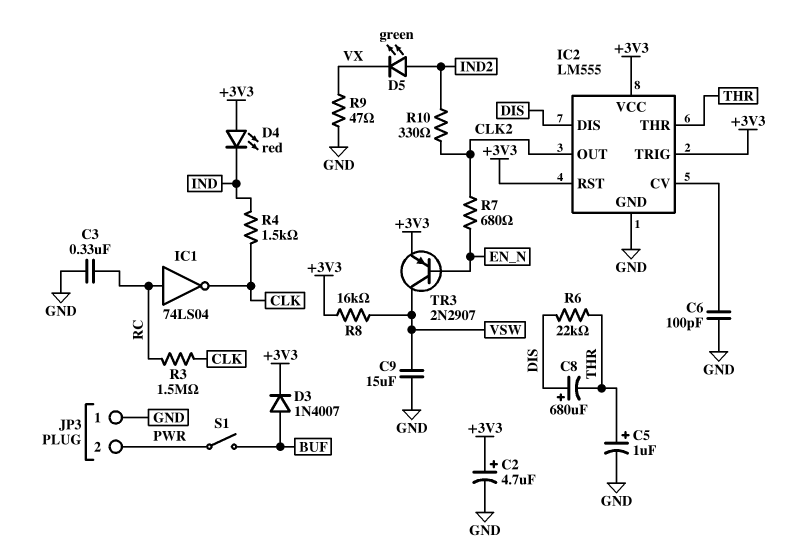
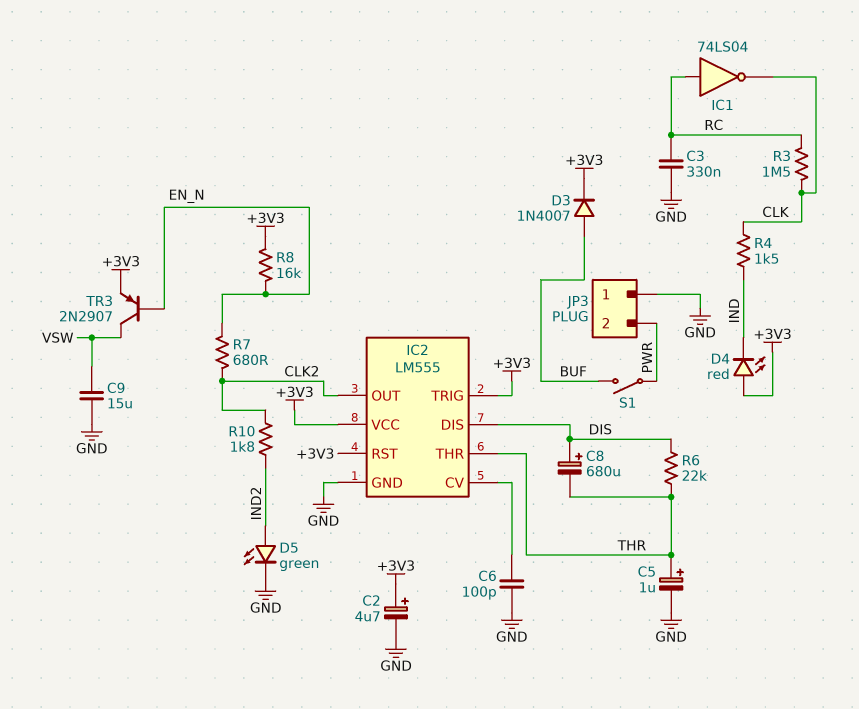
D5: LED green (A IND2, K VX) -> LED green (A IND2, K GND)
R8: 16k (+3V3, VSW) -> 16k (+3V3, EN_N)
R9: 47 (GND, VX) -> none
R10: 330 (CLK2, IND2) -> 1.8k (CLK2, IND2)

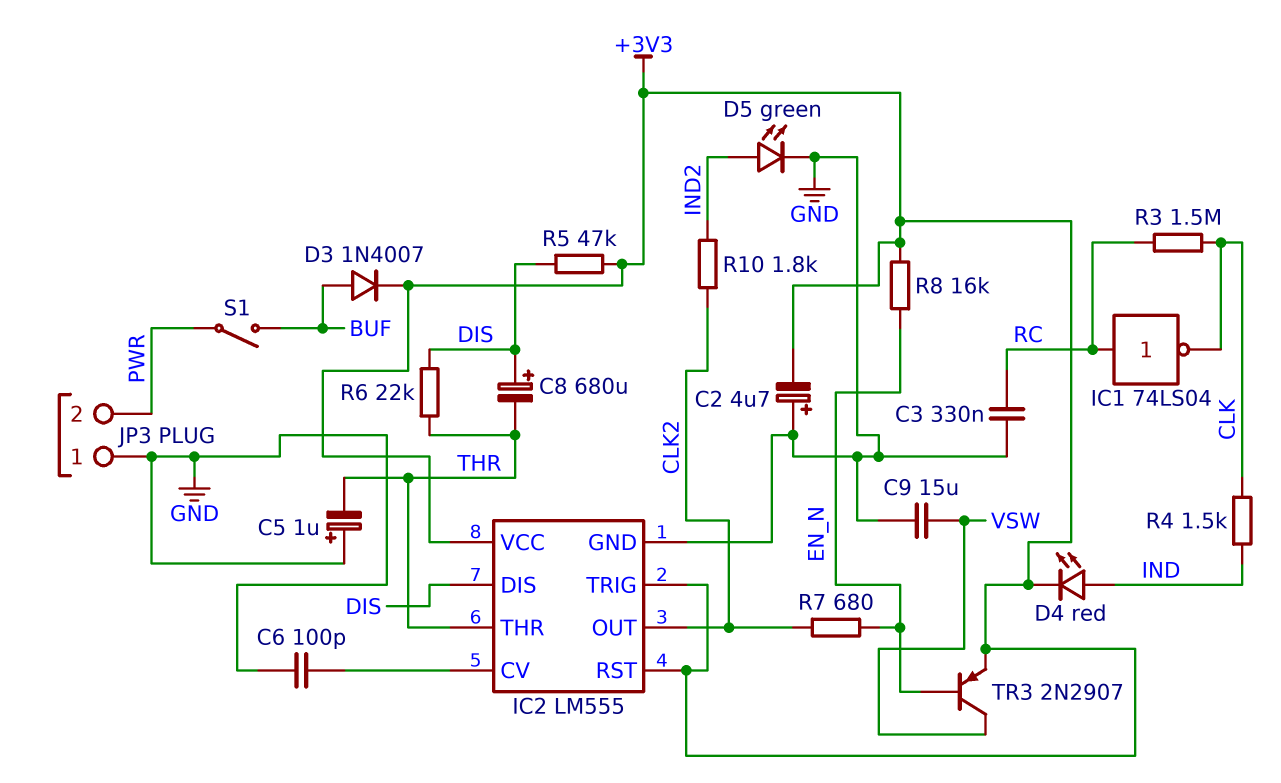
C2: 4.7uF (plus +3V3, minus GND) -> 4.7uF (plus GND, minus +3V3)
C5: 1uF (plus THR, minus GND) -> 1uF (plus GND, minus THR)
D4: LED red (A +3V3, K IND) -> LED red (A IND, K +3V3)
R5: none -> 47k (+3V3, DIS)

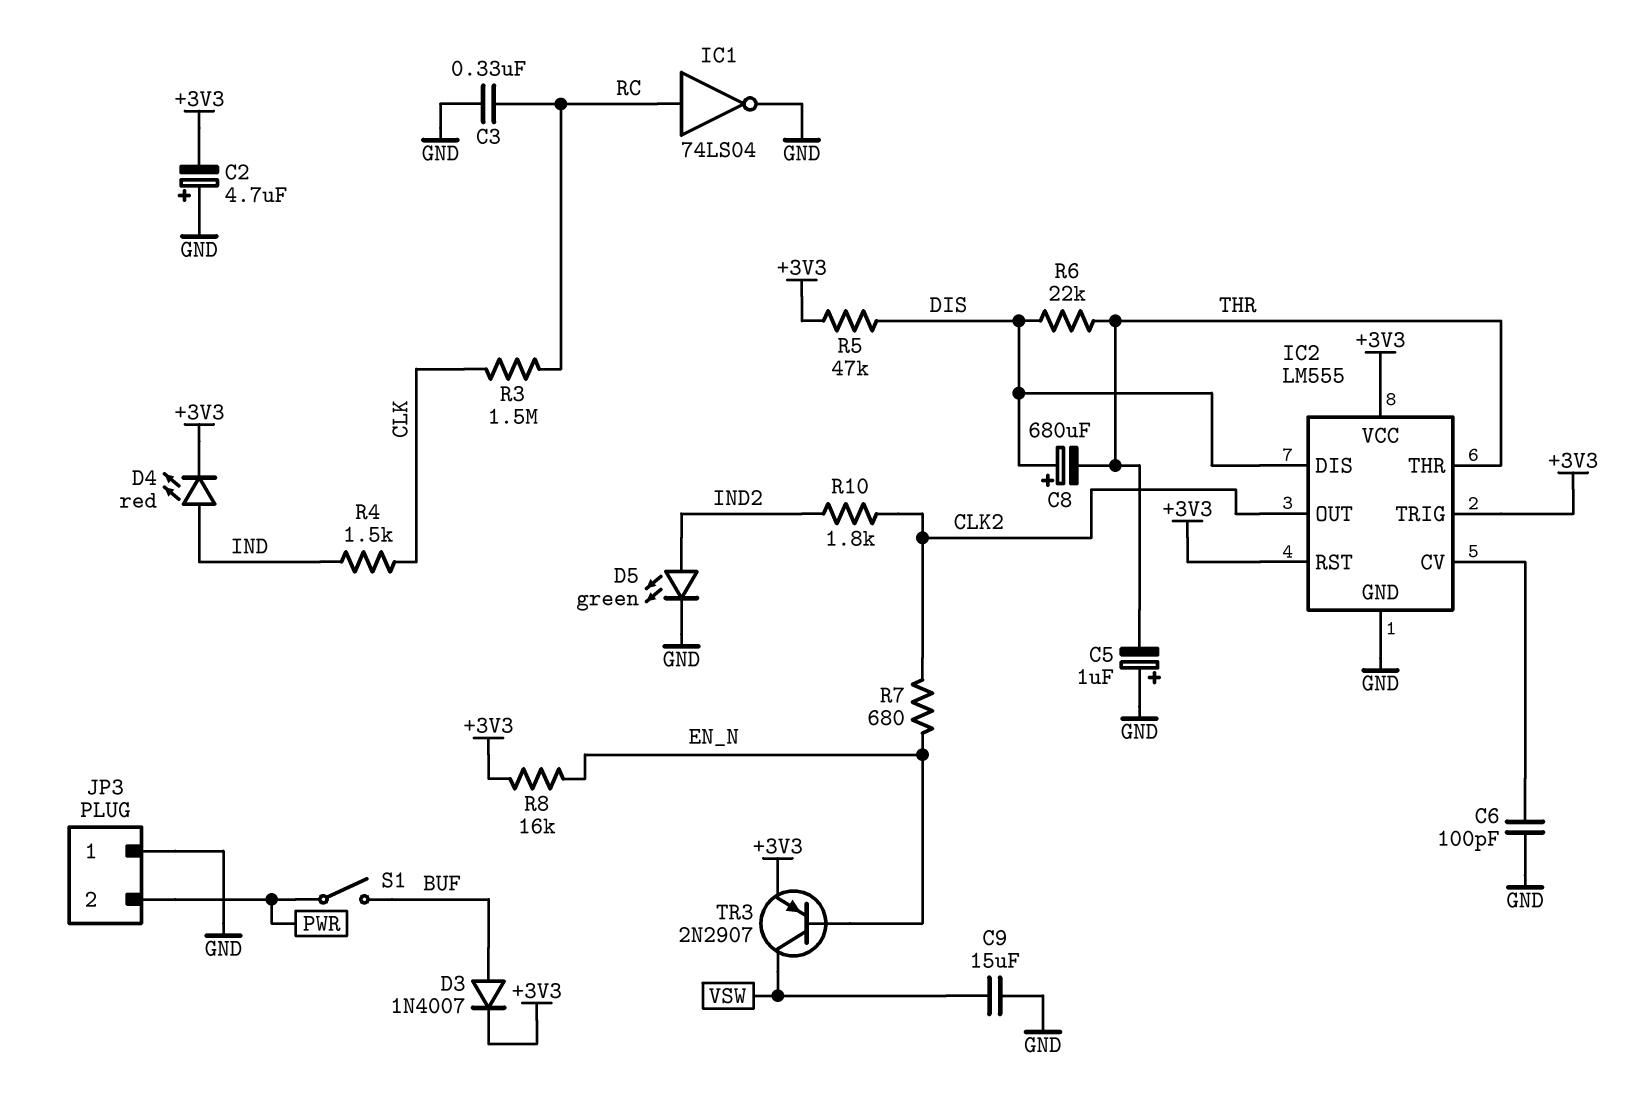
IC1: NOT 74LS04 (in RC, out CLK) -> NOT 74LS04 (in RC, out GND)

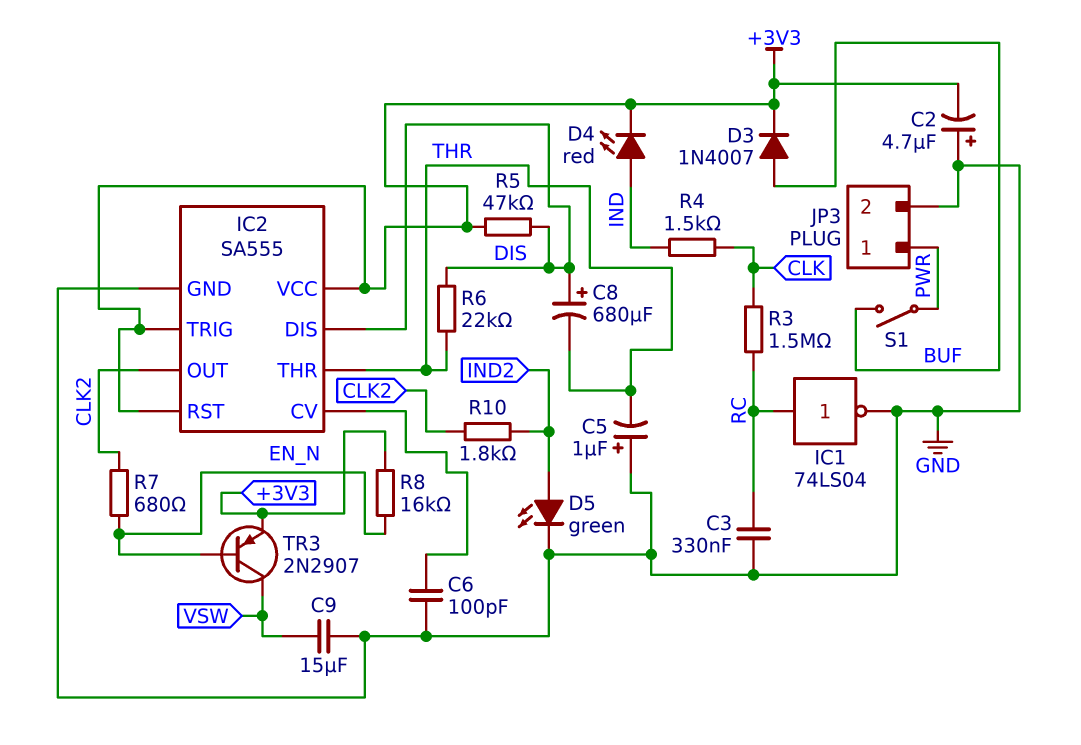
IC2: LM555 -> SA555
JP3 pin 1: GND -> PWR
JP3 pin 2: PWR -> GND

